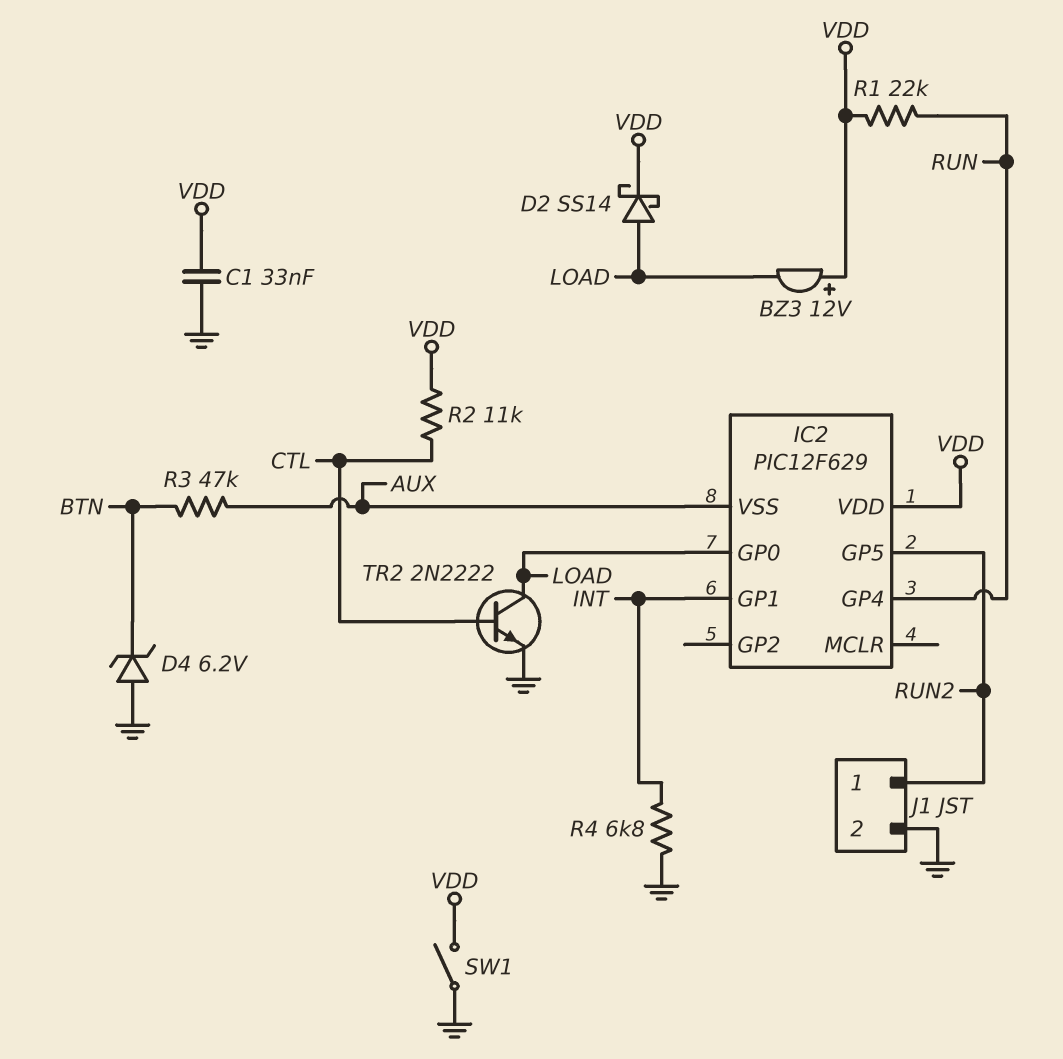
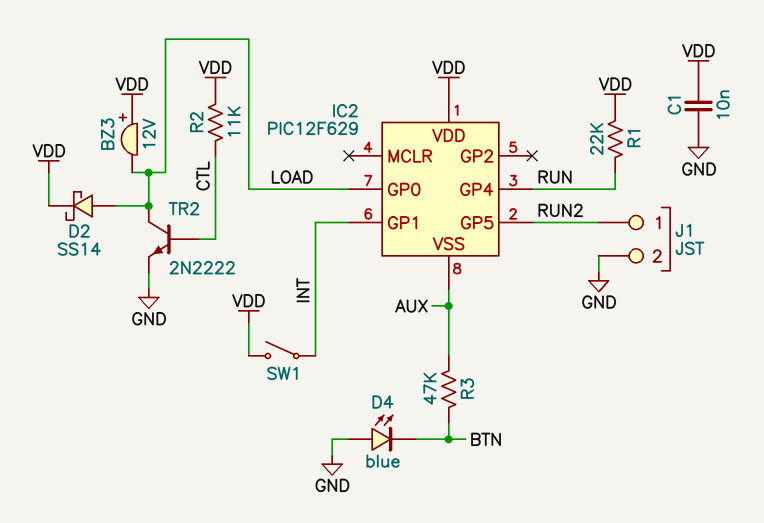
C1: 33nF (GND, VDD) -> 10nF (GND, VDD)
D4: zener 6.2V (A GND, K BTN) -> LED blue (A GND, K BTN)
R4: 6.8k (GND, INT) -> none
SW1: switch (GND, VDD) -> switch (INT, VDD)

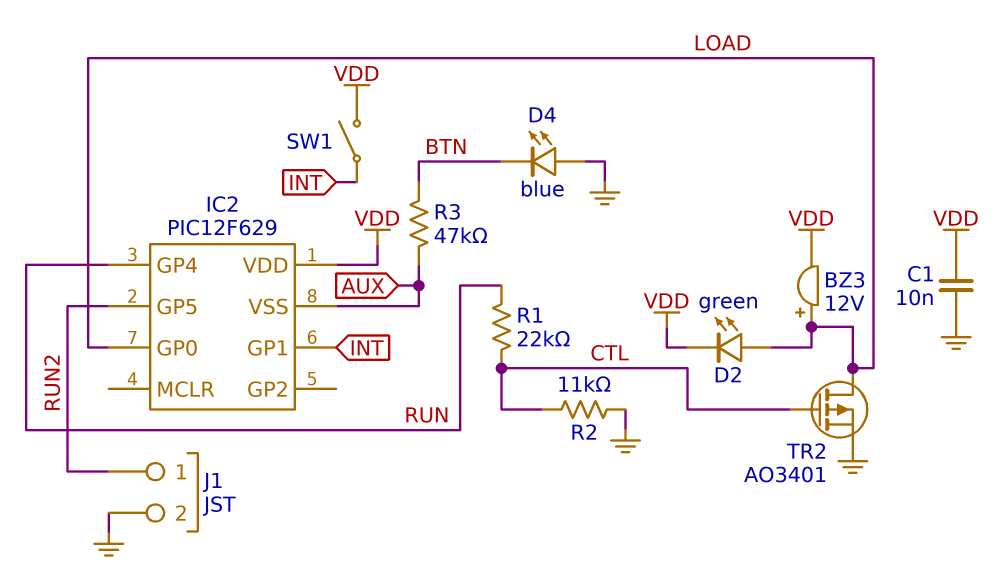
BZ3: buzzer 12V (plus VDD, minus LOAD) -> buzzer 12V (plus LOAD, minus VDD)
D2: schottky SS14 (A LOAD, K VDD) -> LED green (A LOAD, K VDD)
R1: 22k (RUN, VDD) -> 22k (CTL, RUN)
R2: 11k (CTL, VDD) -> 11k (CTL, GND)
TR2: NPN 2N2222 (B CTL, C LOAD, E GND) -> PMOS AO3401 (G CTL, D LOAD, S GND)

